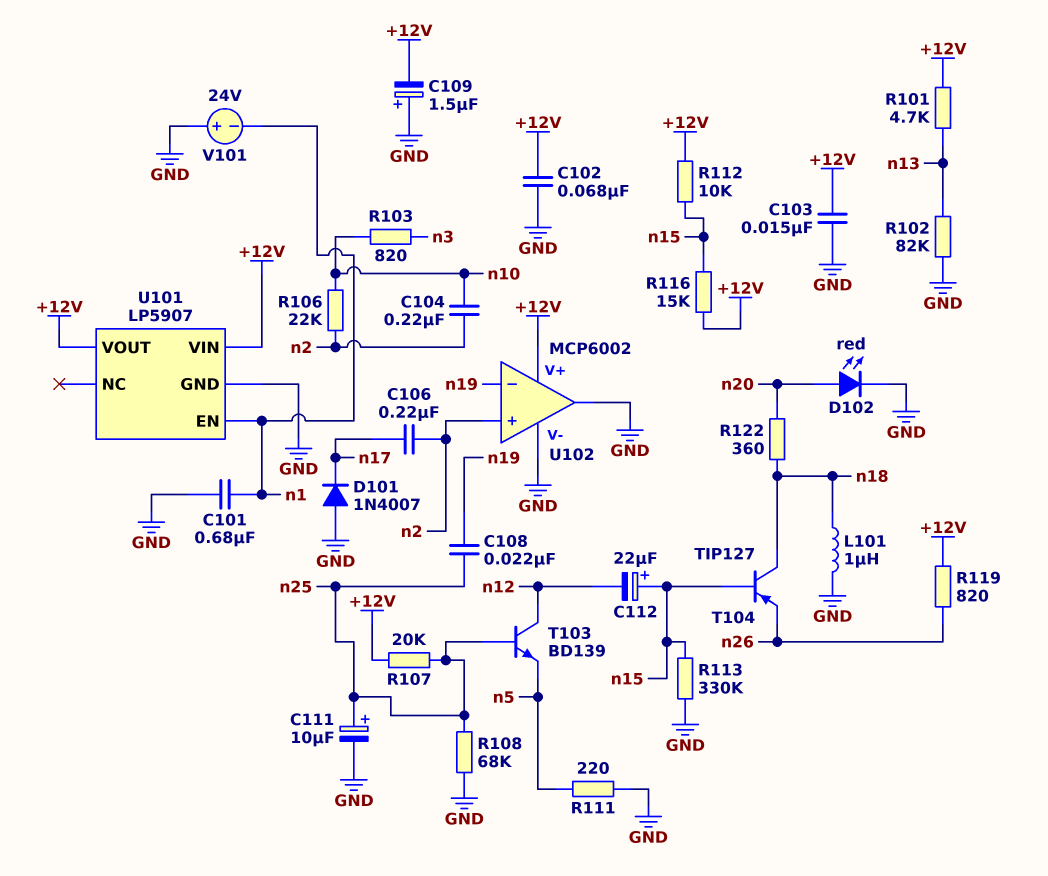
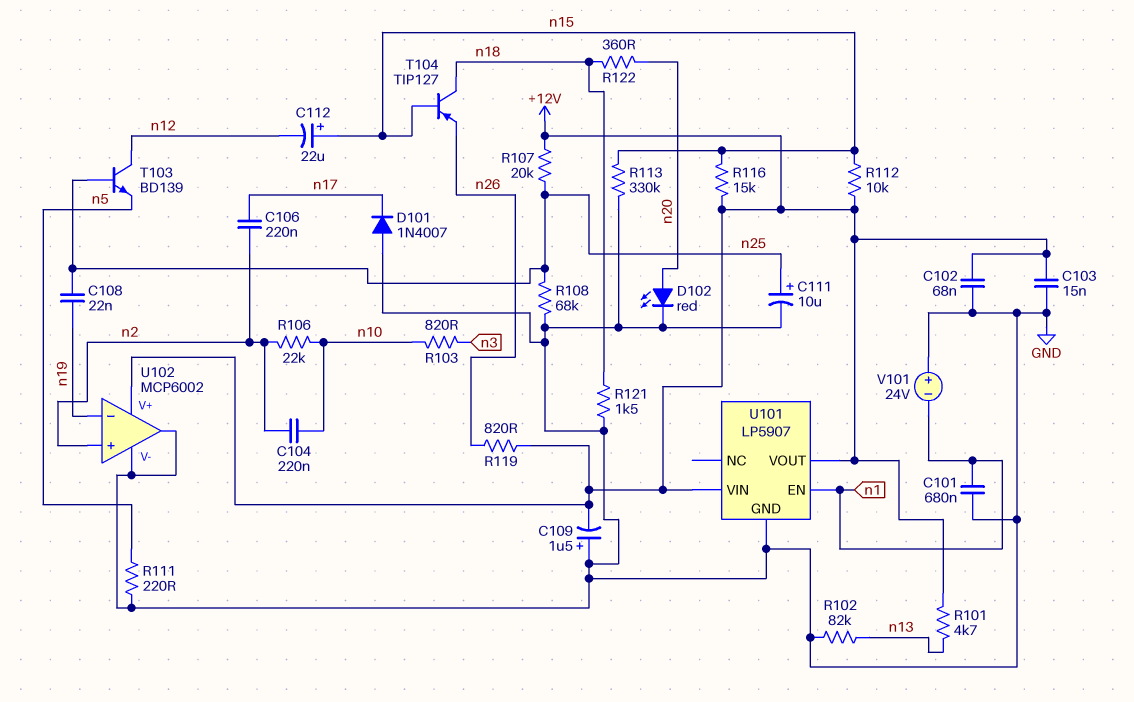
L101: 1uH (GND, n18) -> none
R121: none -> 1.5k (GND, n18)

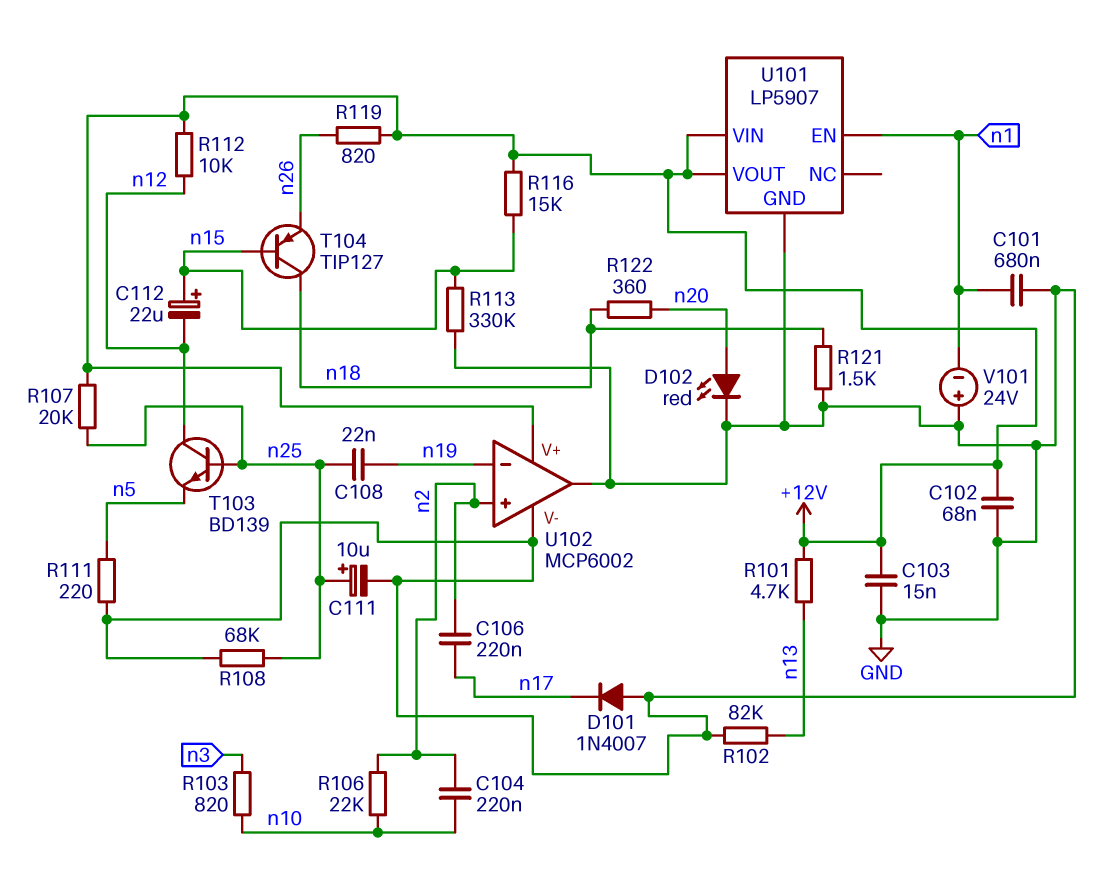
C109: 1.5uF (plus GND, minus +12V) -> none
R112: 10k (+12V, n15) -> 10k (+12V, n12)

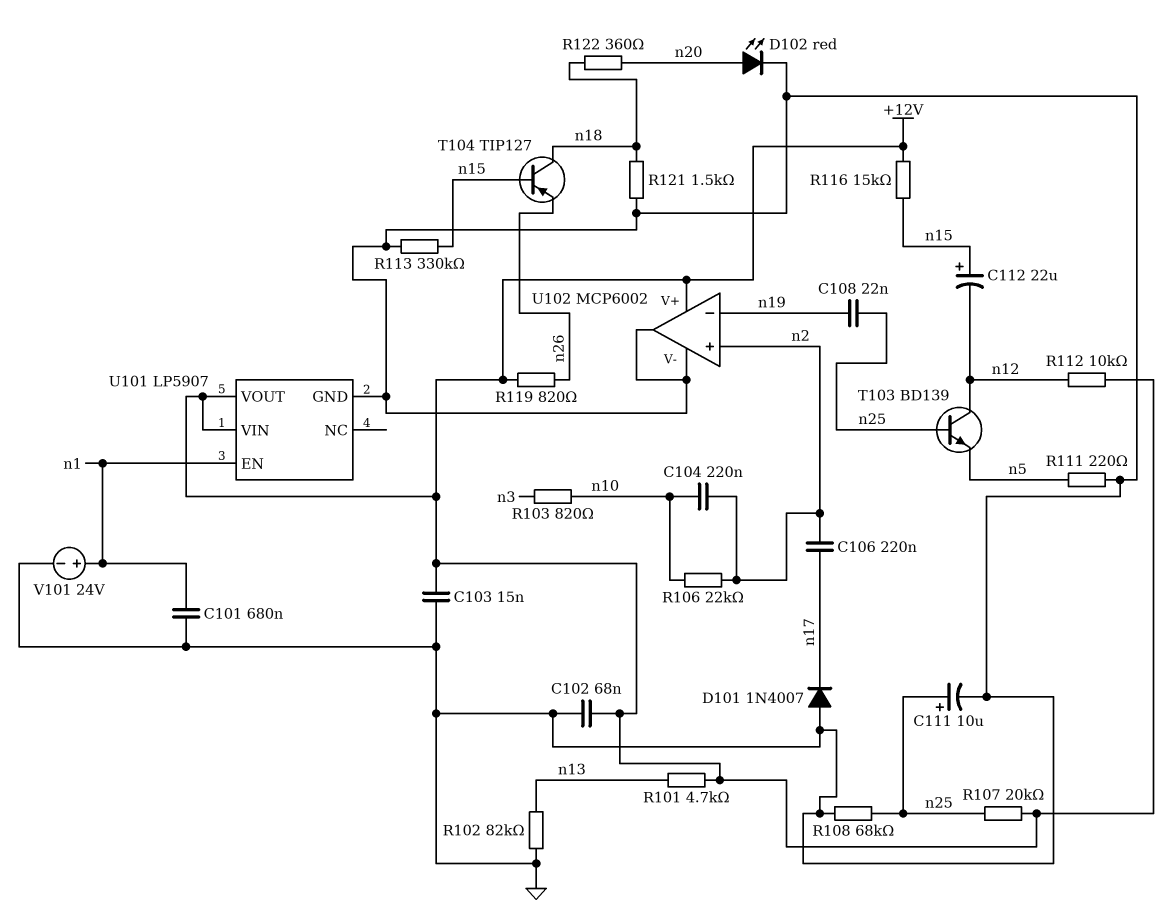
V101: 24V (plus GND, minus n1) -> 24V (plus n1, minus GND)

